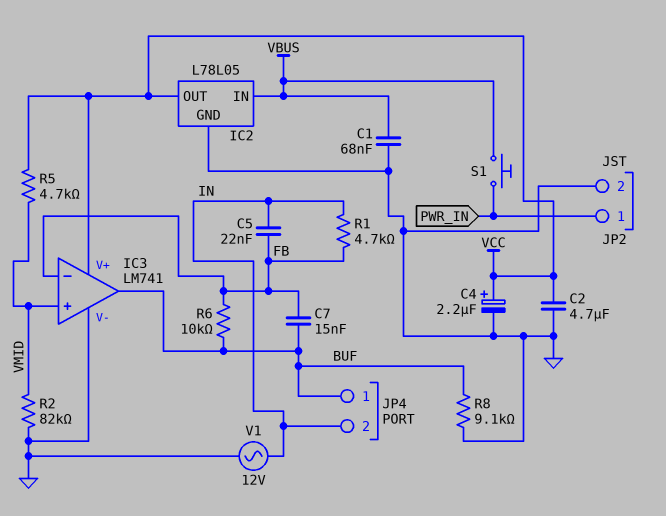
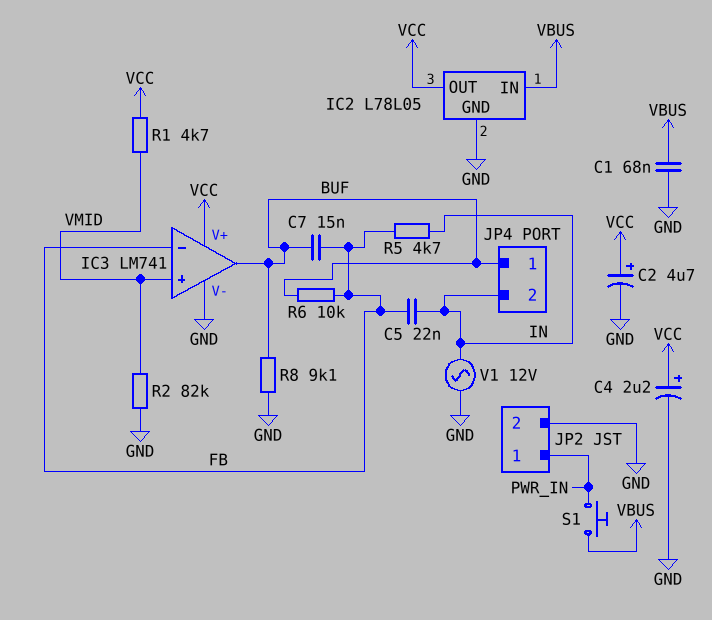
C2: 4.7uF (GND, VCC) -> 4.7uF (plus VCC, minus GND)
R1: 4.7k (FB, IN) -> 4.7k (VCC, VMID)
R5: 4.7k (VCC, VMID) -> 4.7k (FB, IN)

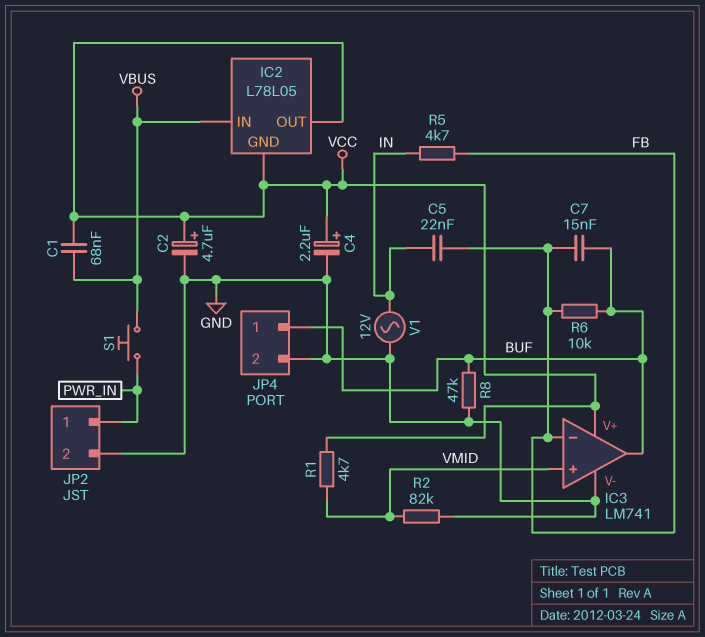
C1: 68nF (GND, VBUS) -> 68nF (VBUS, VCC)
IC2 pin GND: GND -> VCC
JP4 pin 2: IN -> GND
R8: 9.1k (BUF, GND) -> 47k (BUF, GND)

